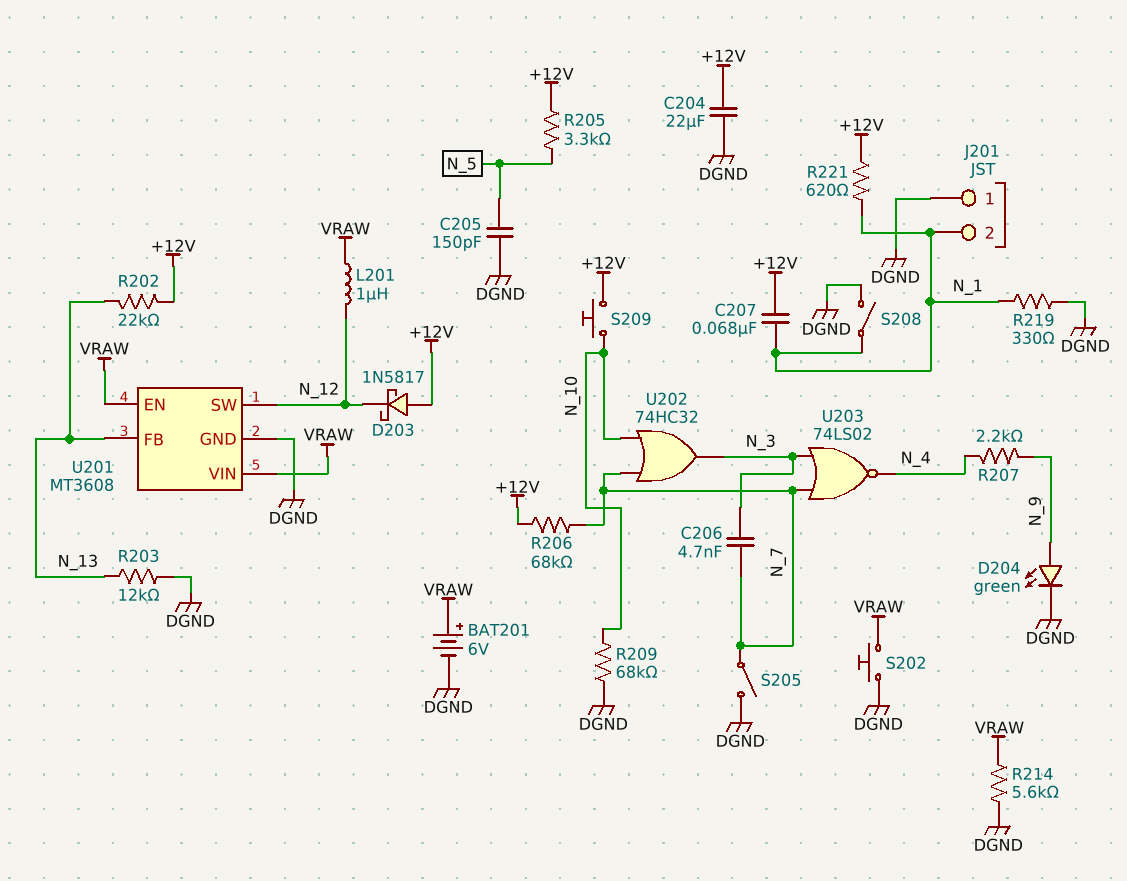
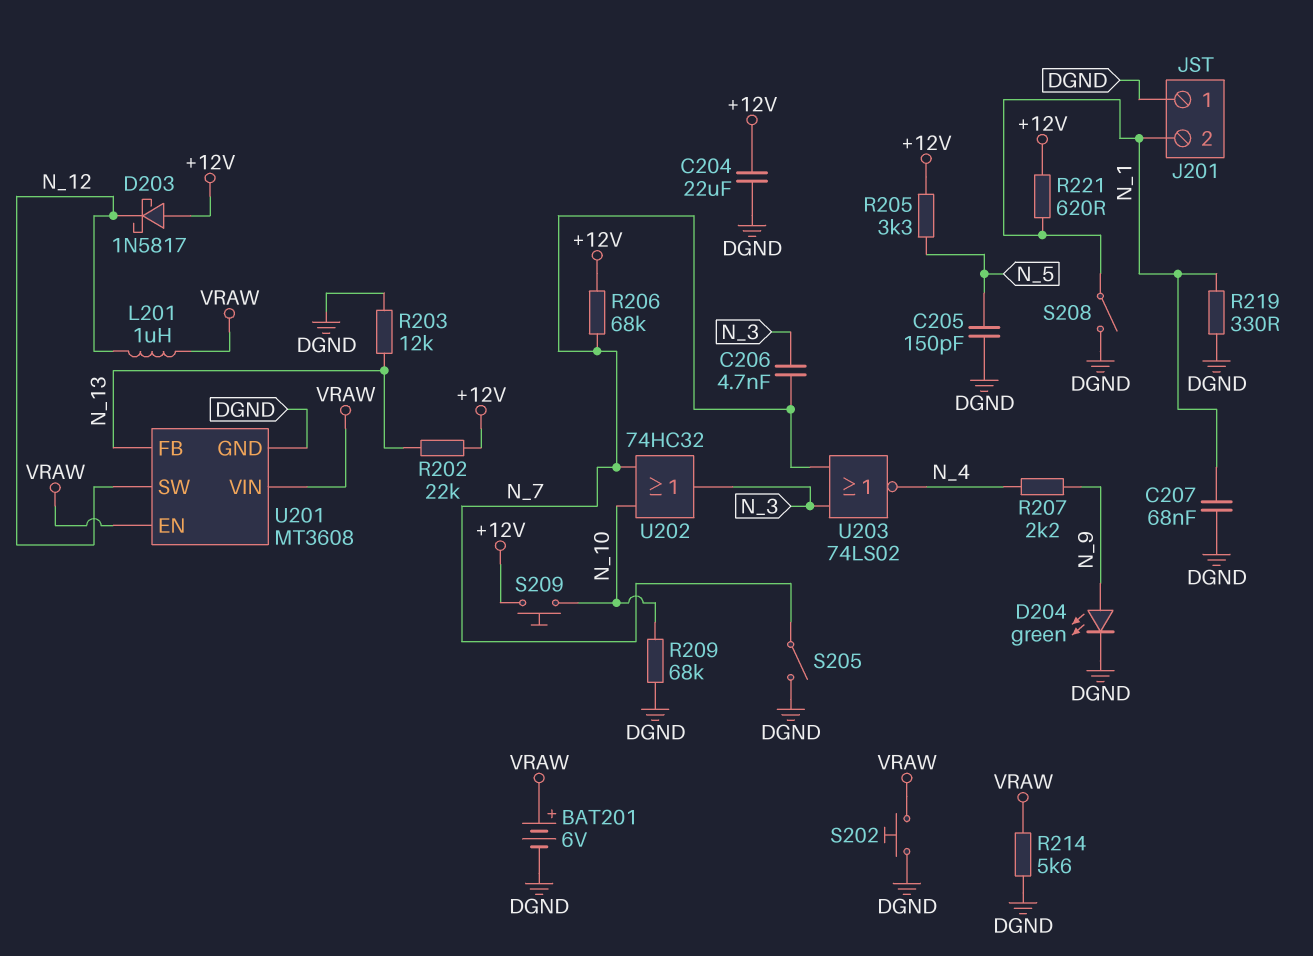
C207: 68nF (+12V, N_1) -> 68nF (DGND, N_1)

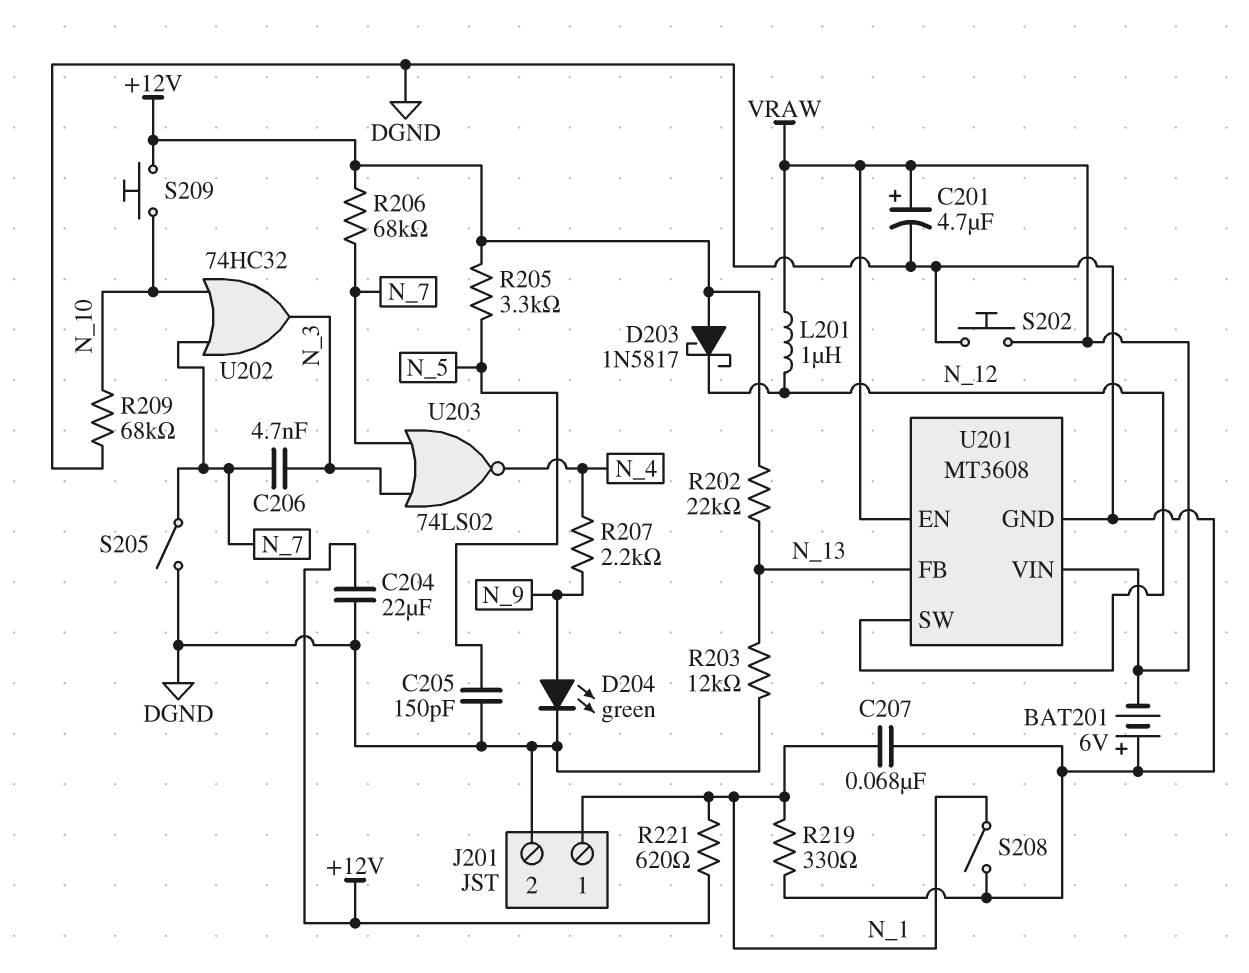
BAT201: 6V (plus VRAW, minus DGND) -> 6V (plus DGND, minus VRAW)
C201: none -> 4.7uF (plus VRAW, minus DGND)
J201 pin 1: DGND -> N_1
J201 pin 2: N_1 -> DGND
R214: 5.6k (DGND, VRAW) -> none

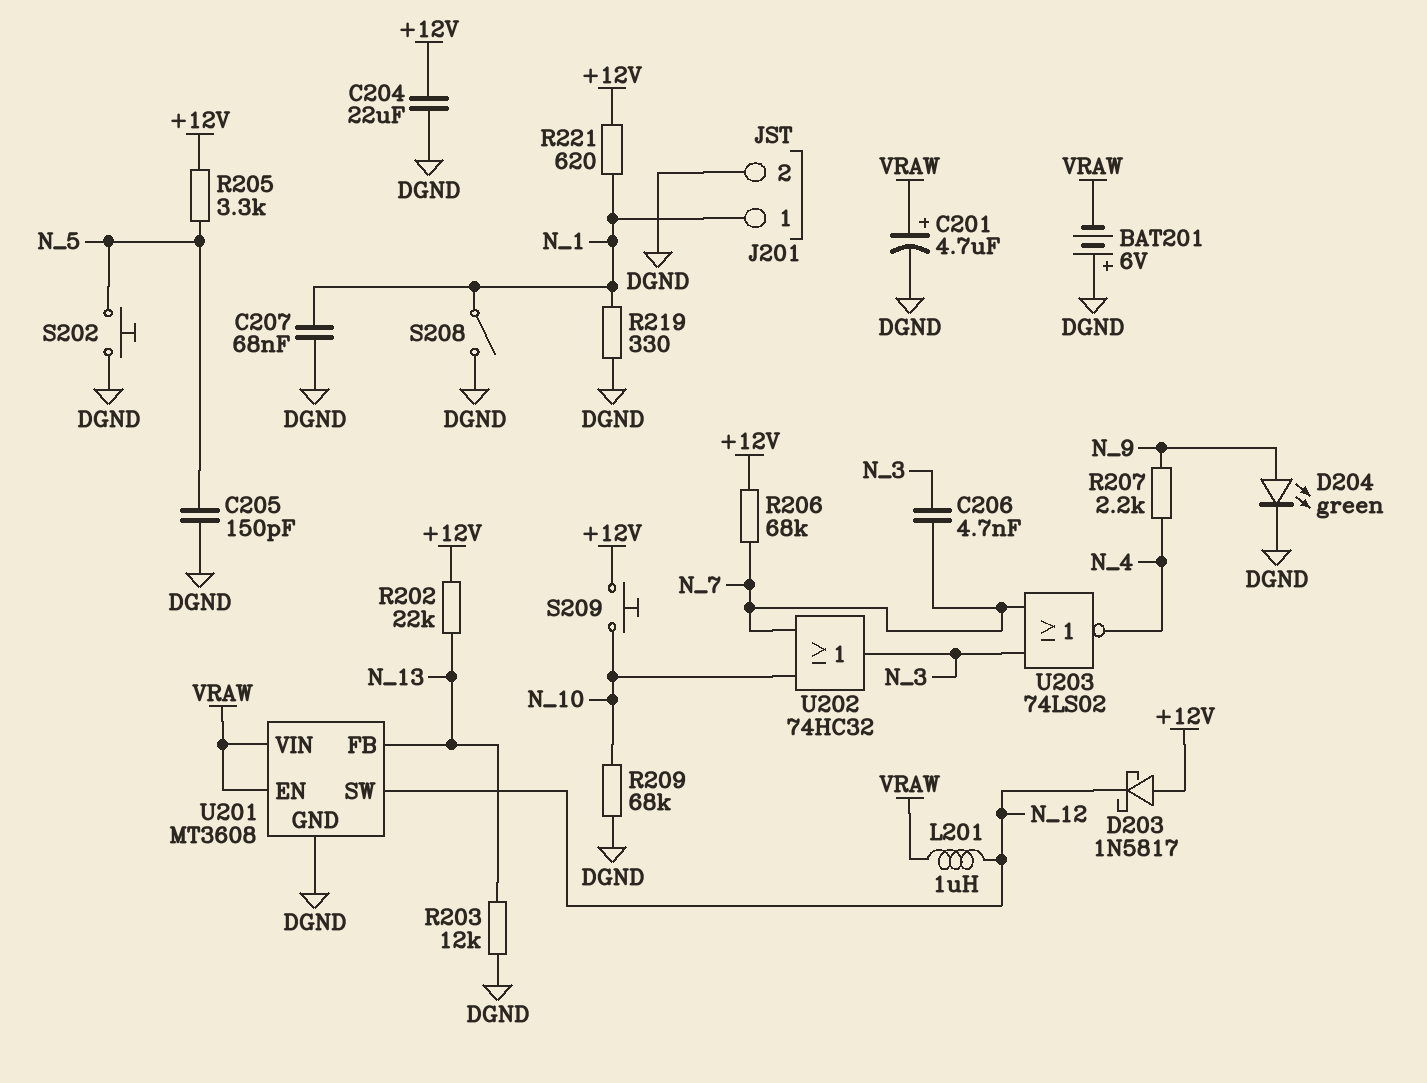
S202: button (DGND, VRAW) -> button (DGND, N_5)
S205: switch (DGND, N_7) -> none

